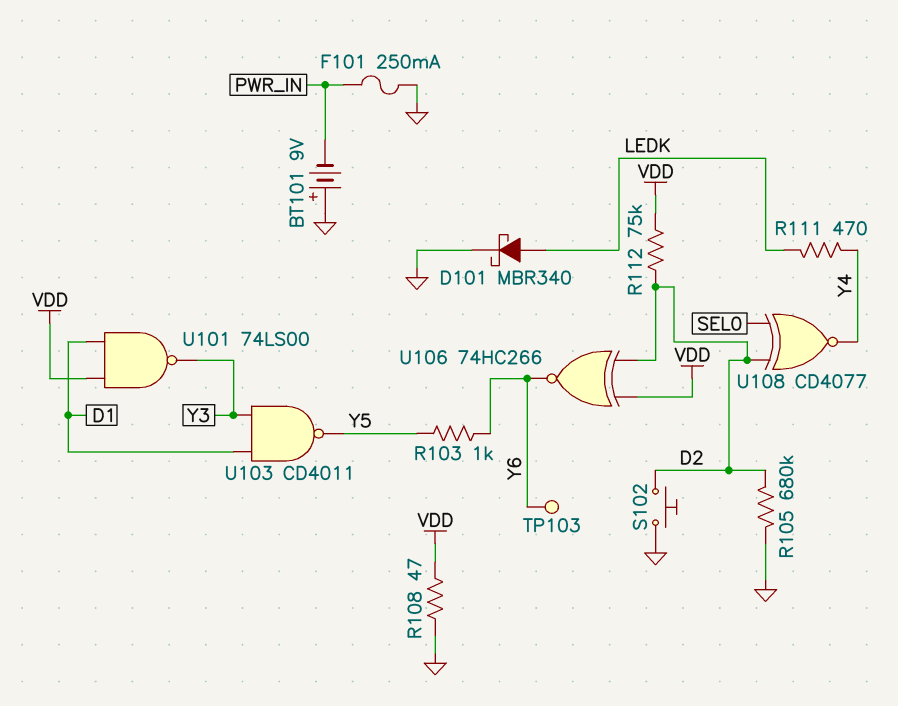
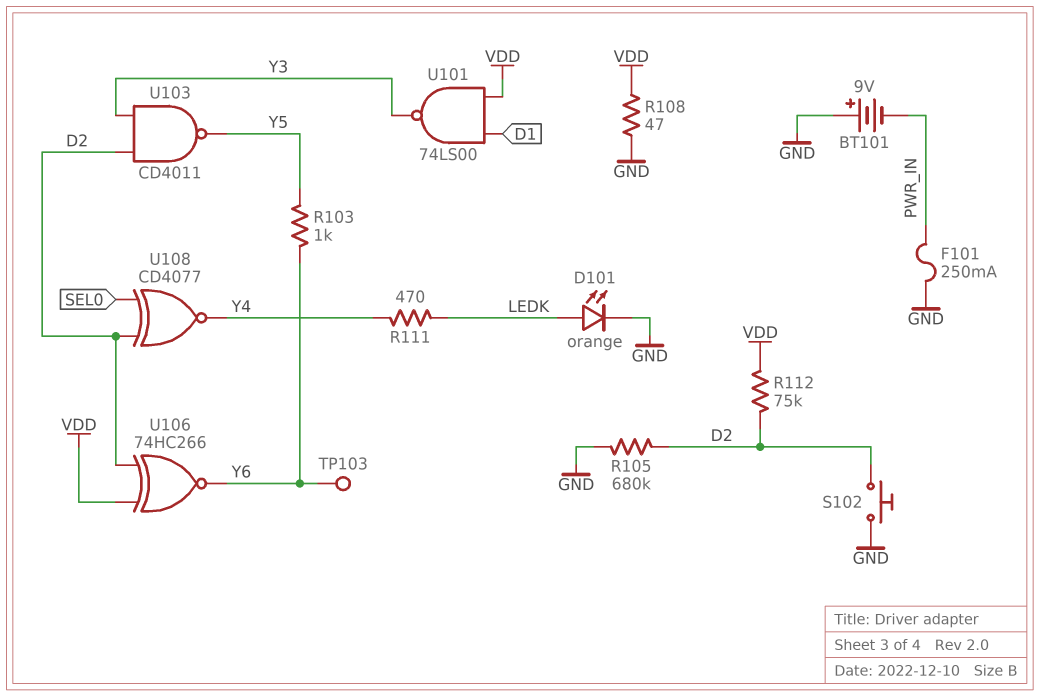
D101: schottky MBR340 (A LEDK, K GND) -> LED orange (A LEDK, K GND)
U103: NAND CD4011 (in D1, in Y3, out Y5) -> NAND CD4011 (in D2, in Y3, out Y5)

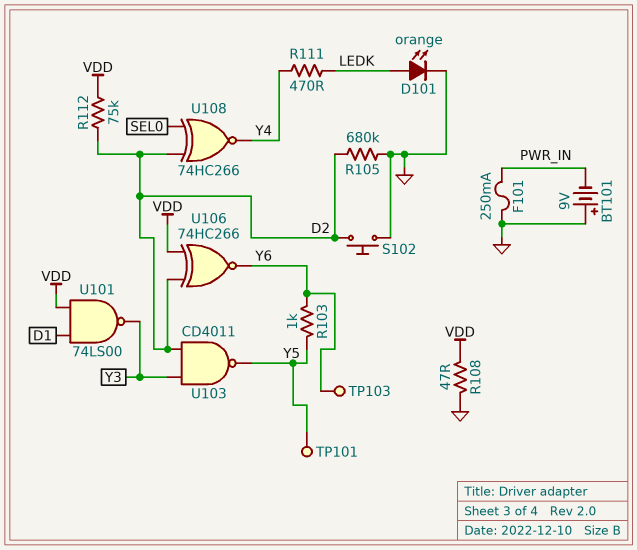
TP101: none -> test point (Y5)
U108: XNOR CD4077 (in D2, in SEL0, out Y4) -> XNOR 74HC266 (in D2, in SEL0, out Y4)

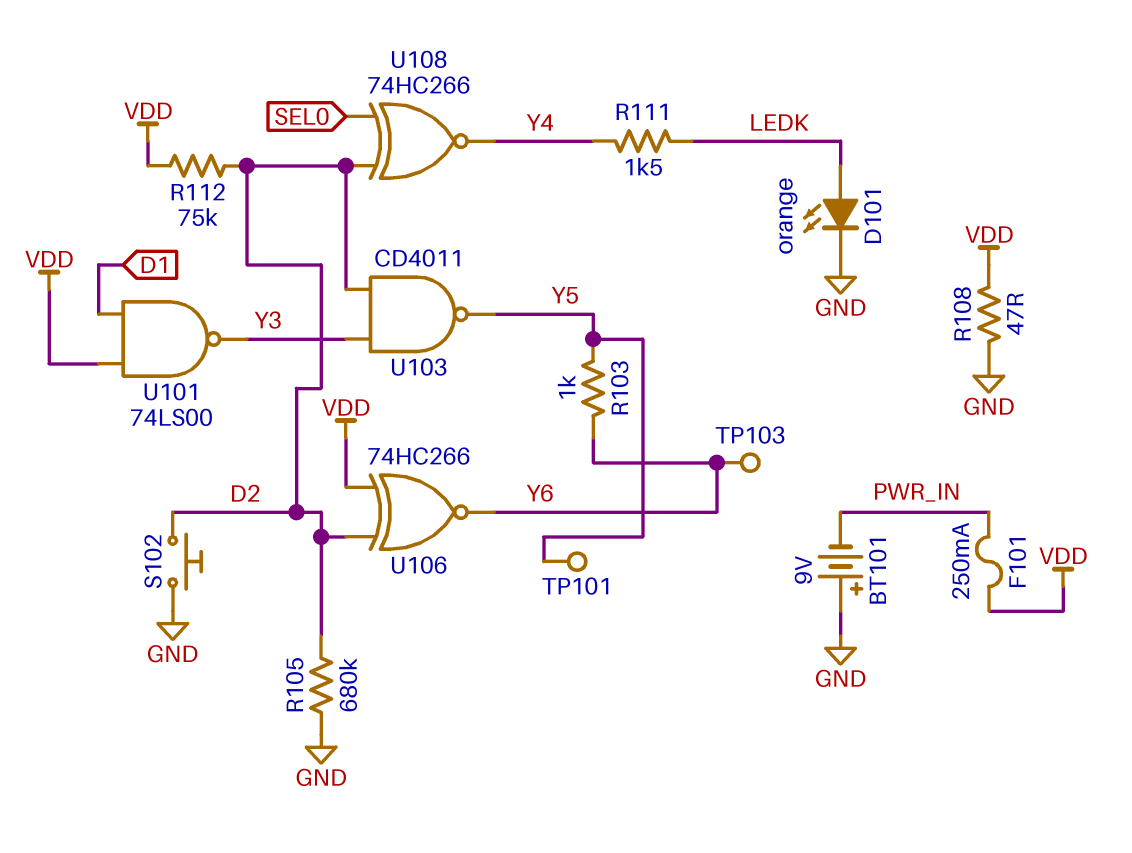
F101: 250mA (GND, PWR_IN) -> 250mA (PWR_IN, VDD)
R111: 470 (LEDK, Y4) -> 1.5k (LEDK, Y4)

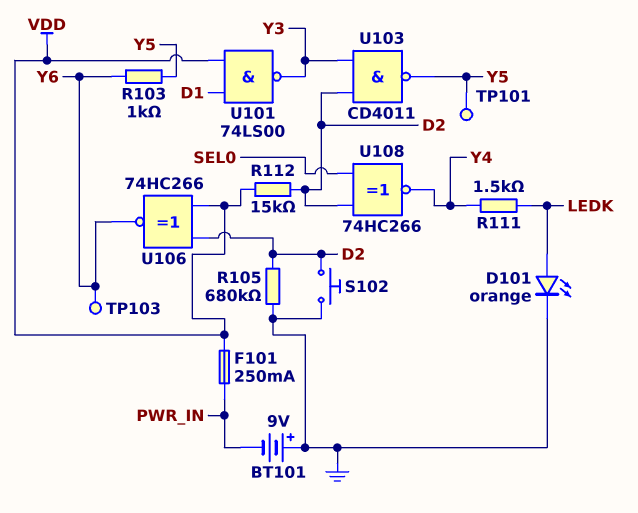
R108: 47 (GND, VDD) -> none
R112: 75k (D2, VDD) -> 15k (D2, VDD)

